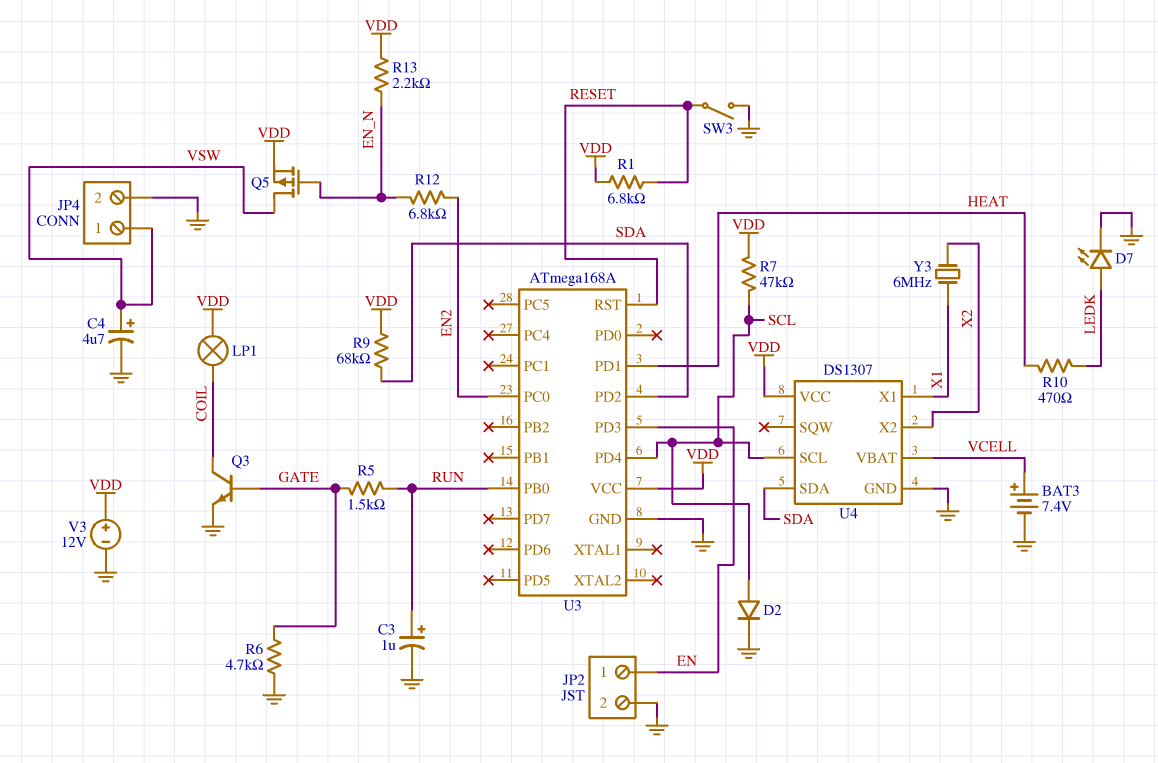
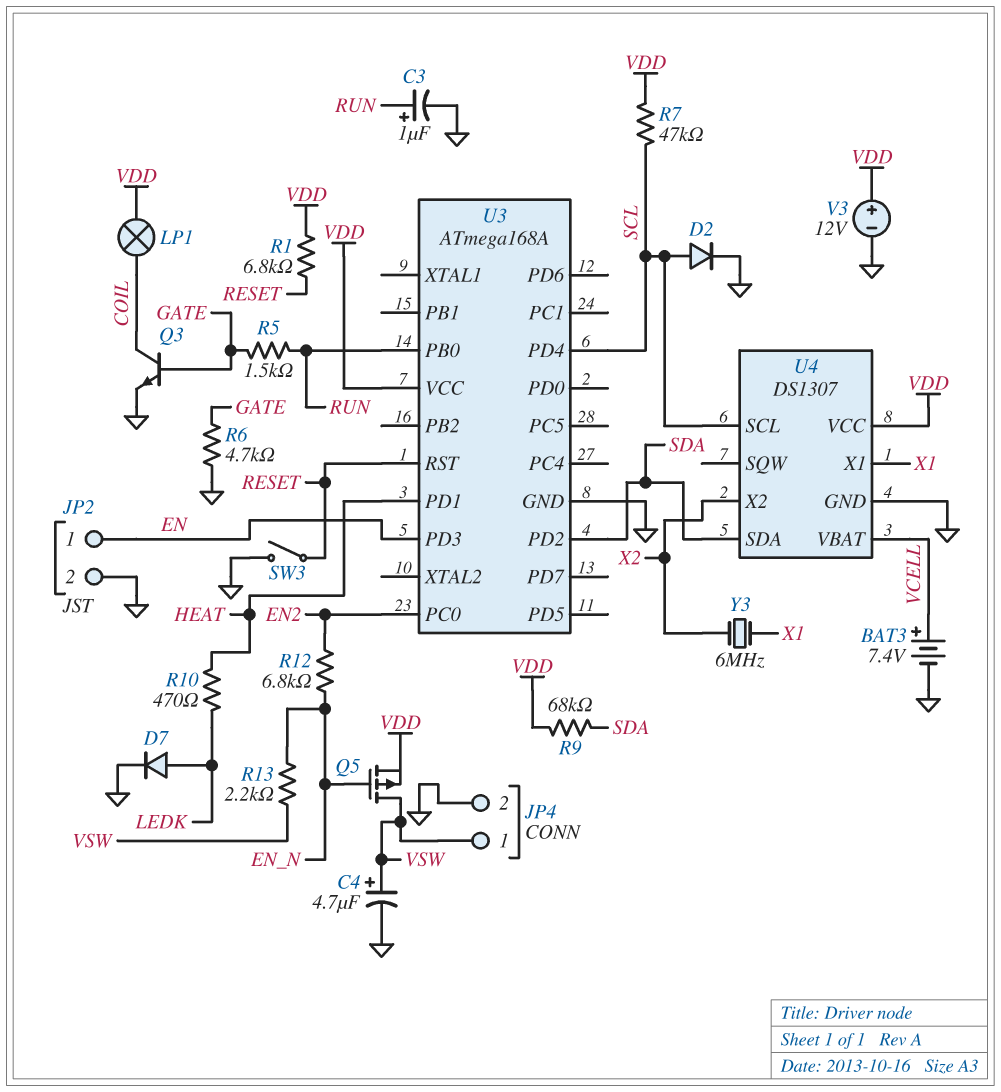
D7: LED (A LEDK, K GND) -> diode (A LEDK, K GND)
R13: 2.2k (EN_N, VDD) -> 2.2k (EN_N, VSW)

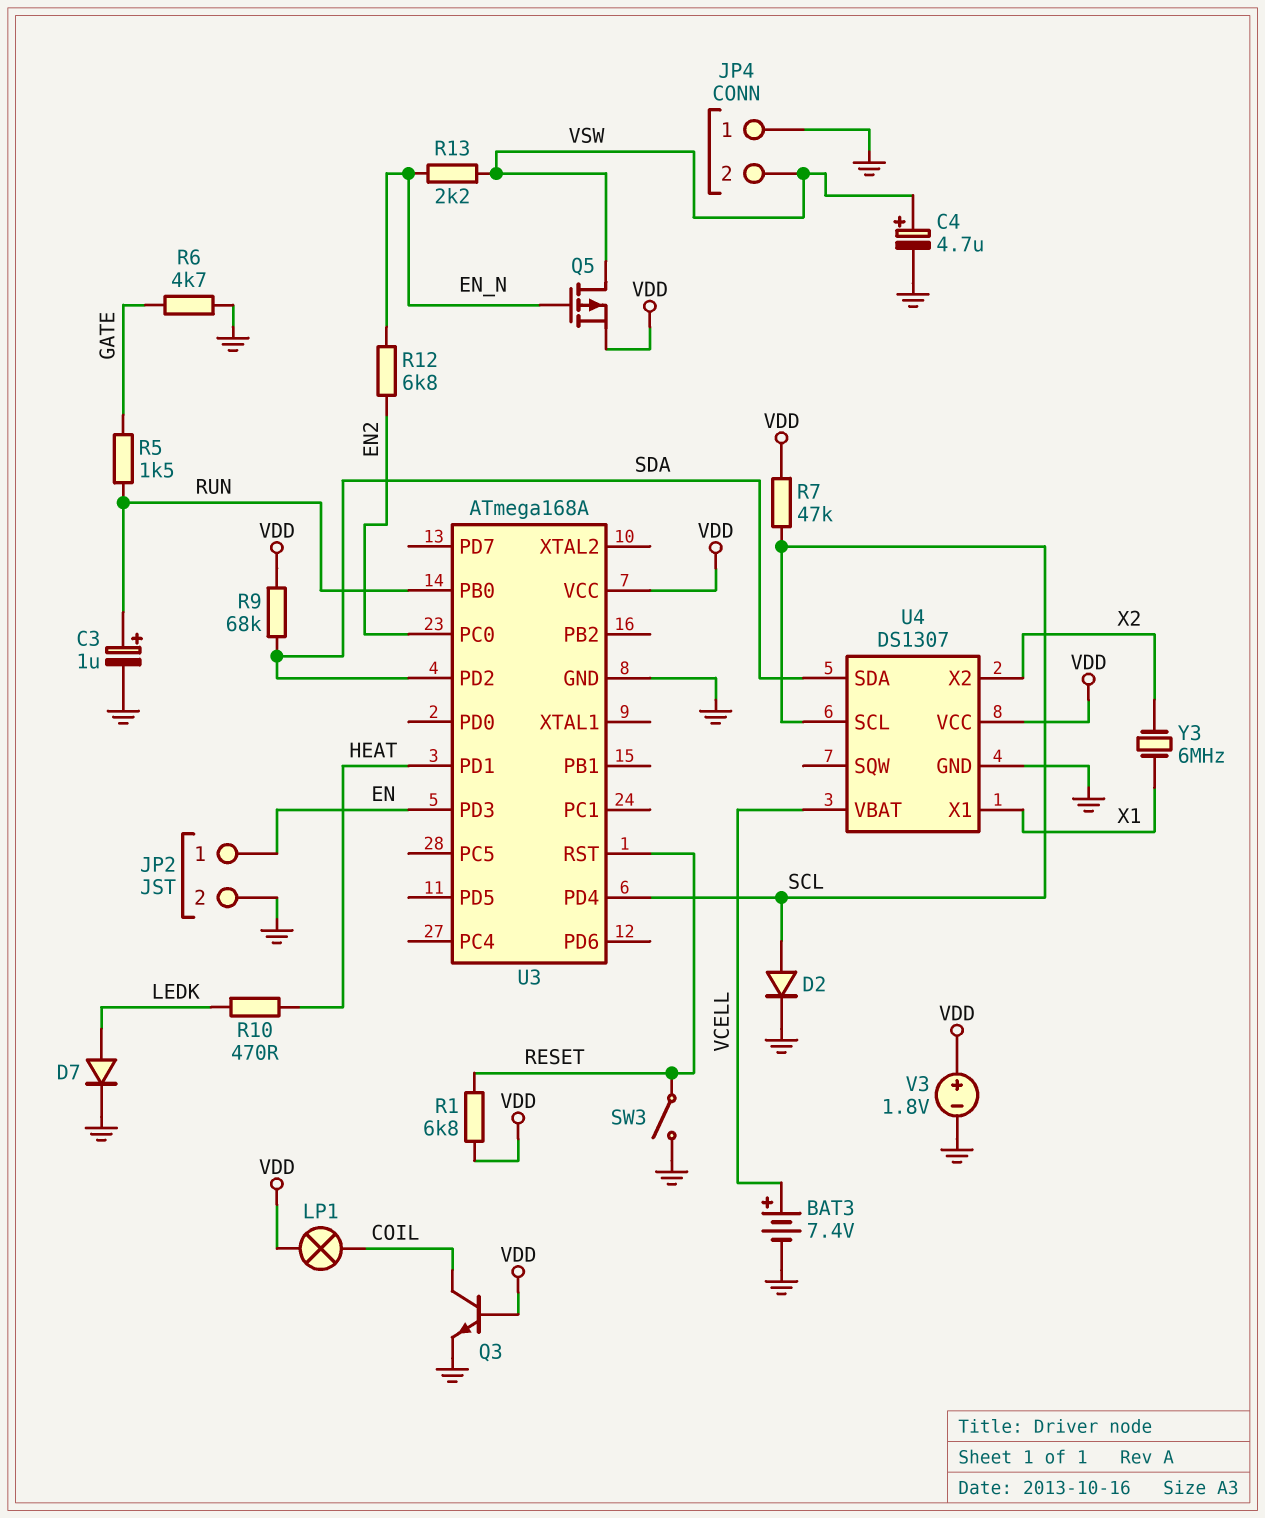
JP4 pin 1: VSW -> GND
JP4 pin 2: GND -> VSW
Q3: NPN (B GATE, C COIL, E GND) -> NPN (B VDD, C COIL, E GND)
V3: 12V (plus VDD, minus GND) -> 1.8V (plus VDD, minus GND)

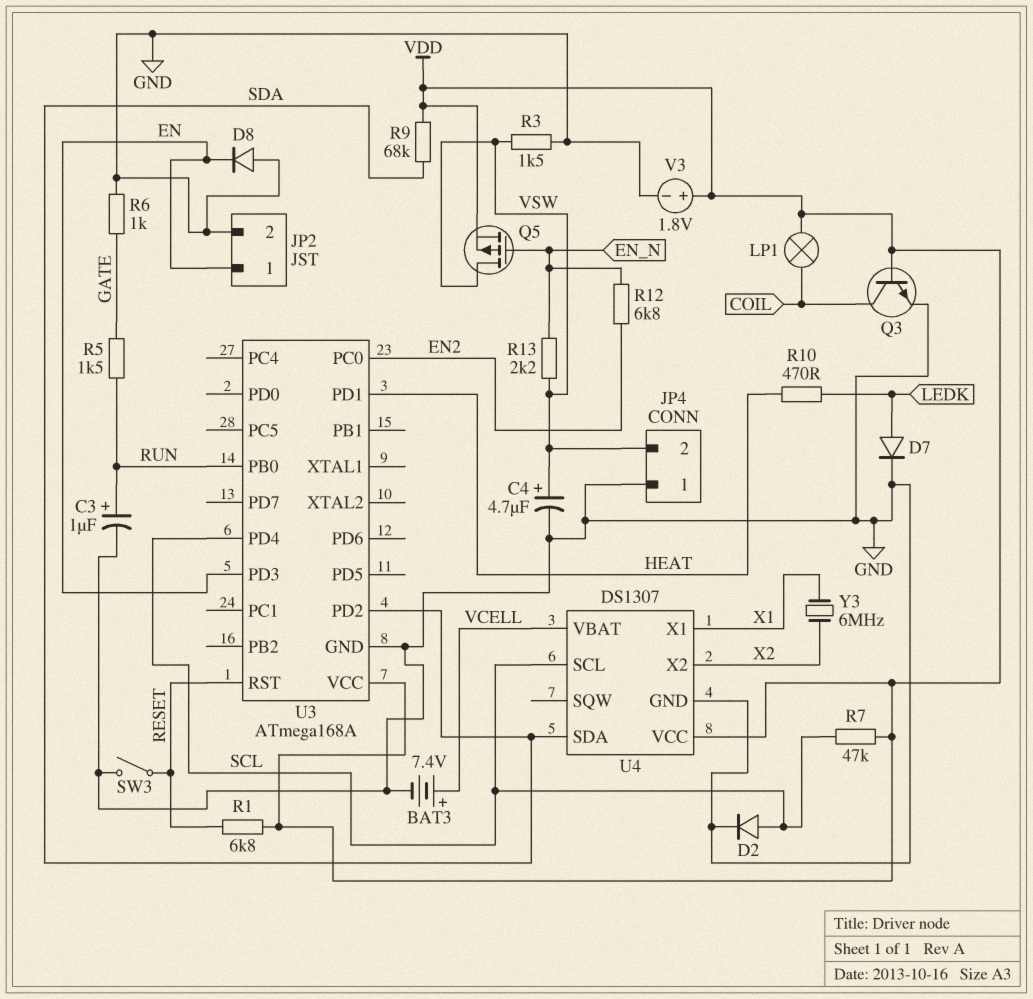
D8: none -> diode (A GND, K EN)
R3: none -> 1.5k (GND, VSW)
R6: 4.7k (GATE, GND) -> 1k (GATE, GND)

